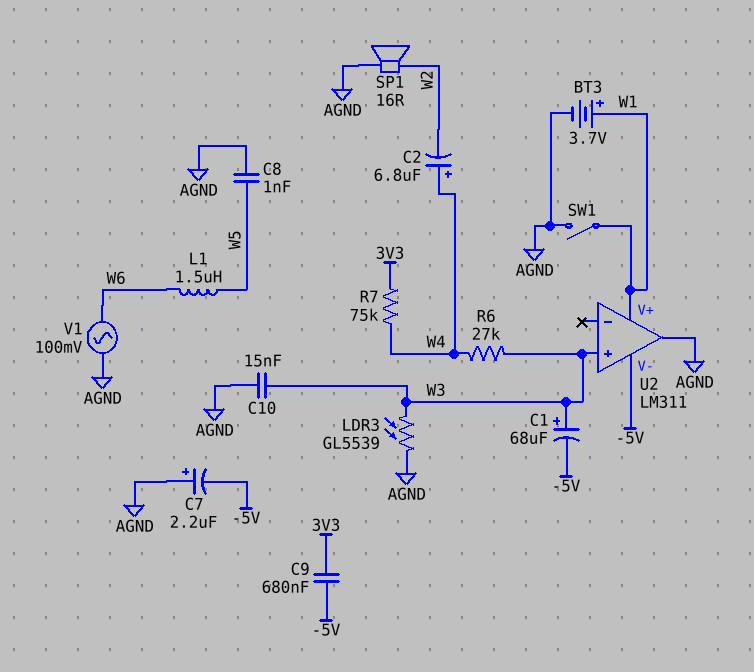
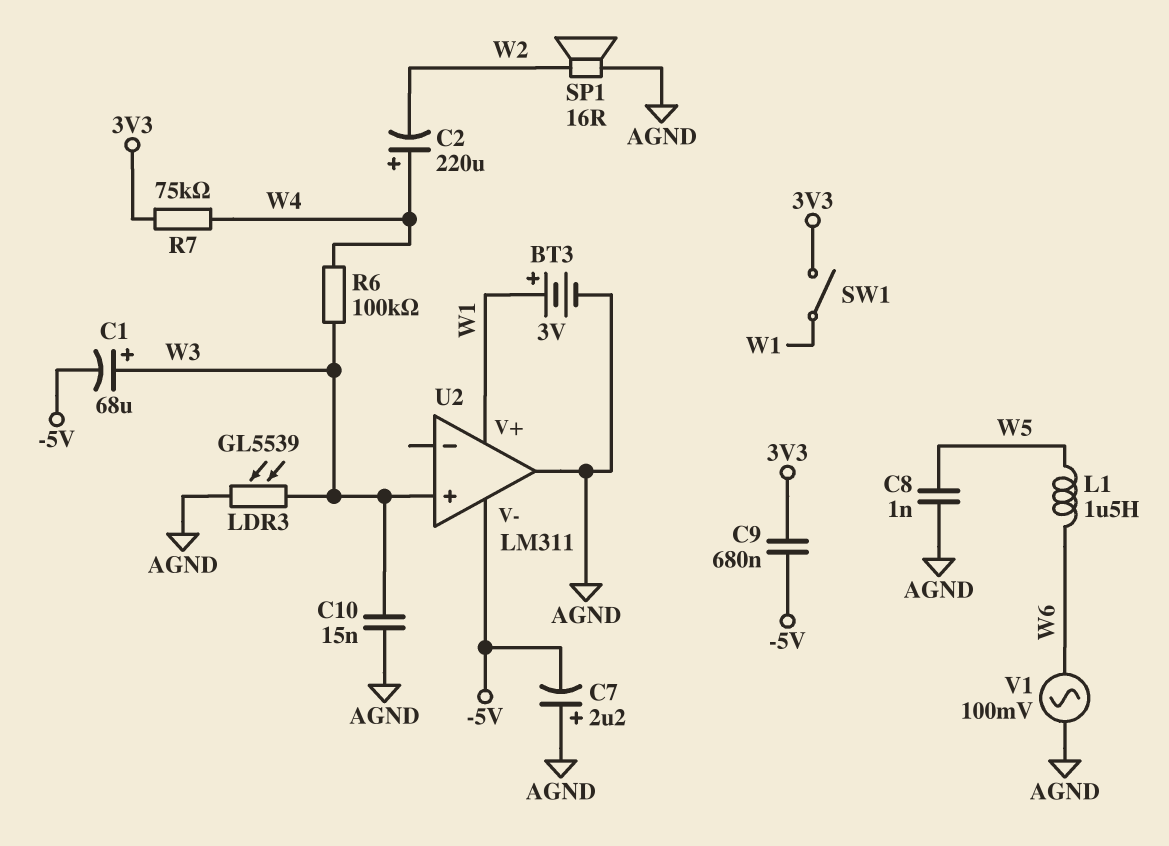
BT3: 3.7V (plus W1, minus AGND) -> 3V (plus W1, minus AGND)
C2: 6.8uF (plus W4, minus W2) -> 220uF (plus W4, minus W2)
R6: 27k (W3, W4) -> 100k (W3, W4)
SW1: switch (AGND, W1) -> switch (3V3, W1)

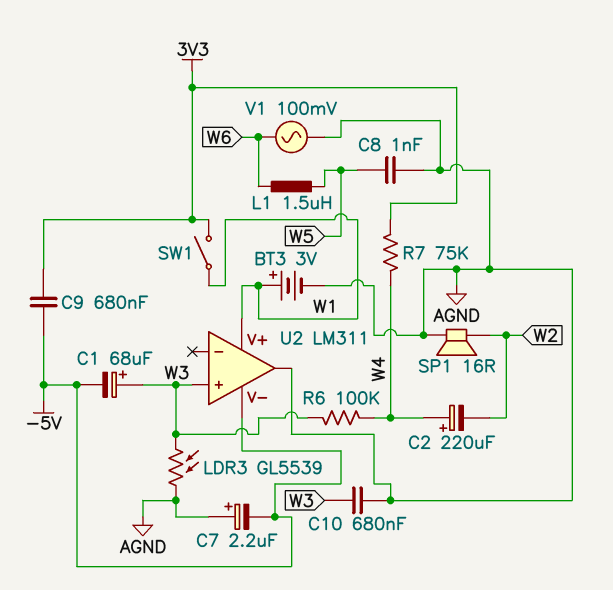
C10: 15nF (AGND, W3) -> 680nF (AGND, W3)

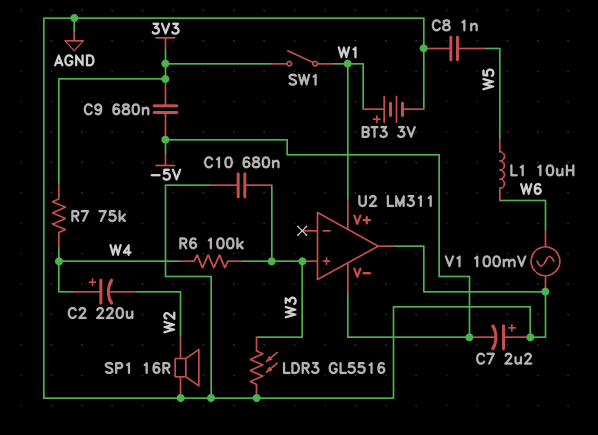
C1: 68uF (plus W3, minus -5V) -> none
L1: 1.5uH (W5, W6) -> 10uH (W5, W6)
LDR3: GL5539 (AGND, W3) -> GL5516 (AGND, W3)

